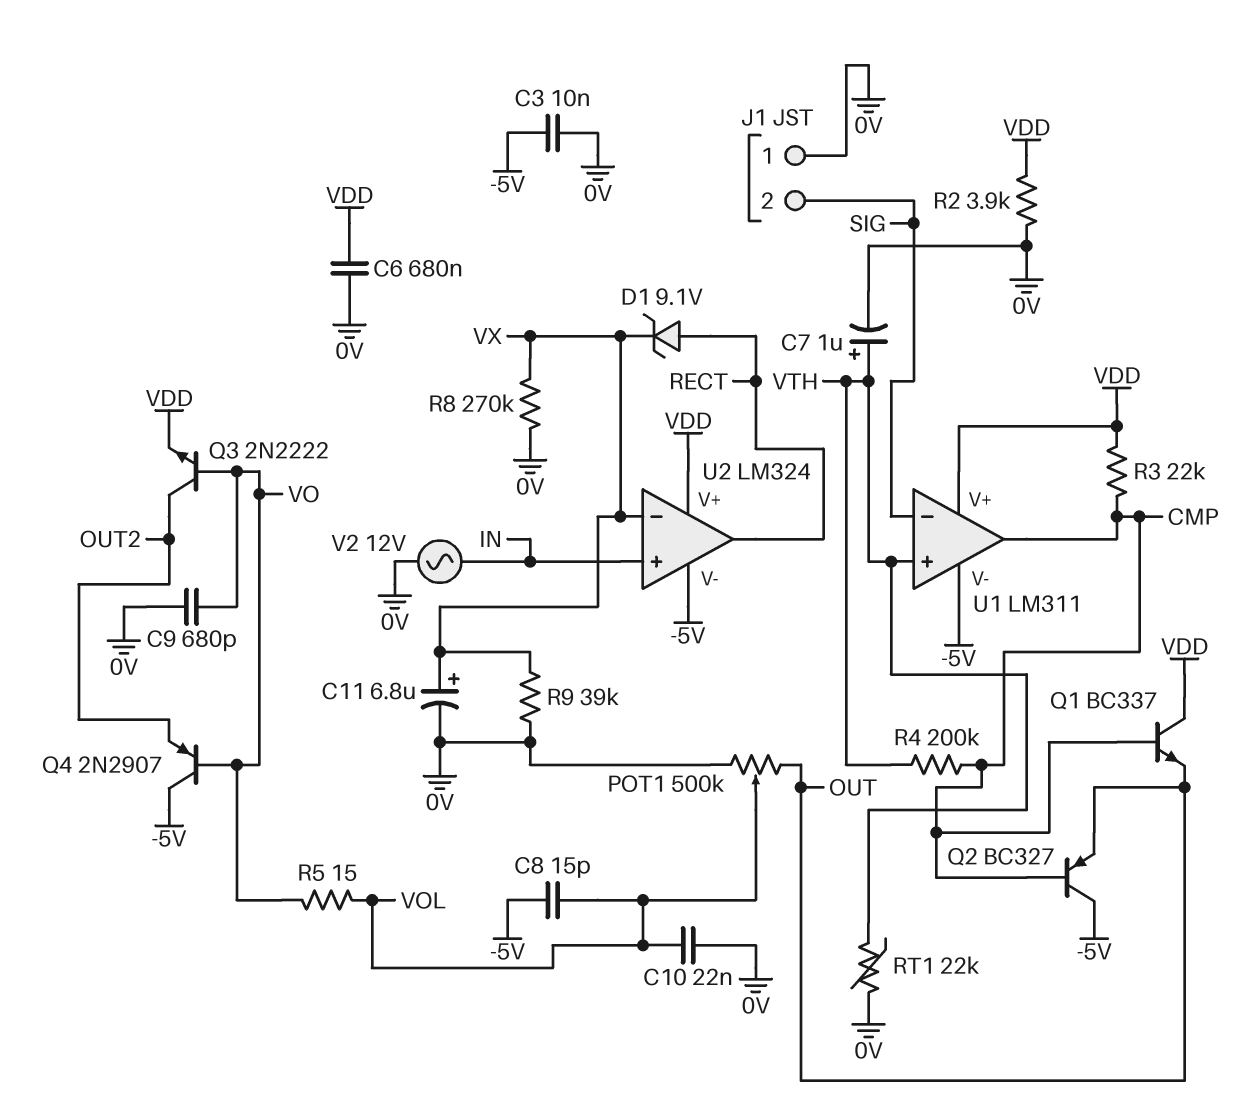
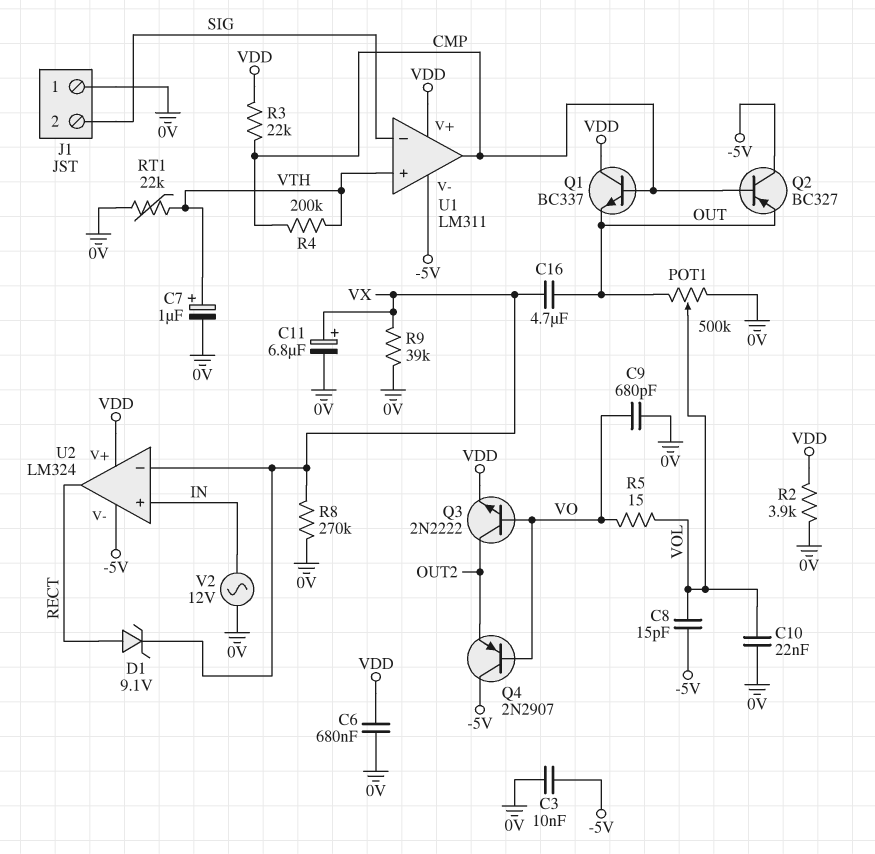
C16: none -> 4.7uF (OUT, VX)

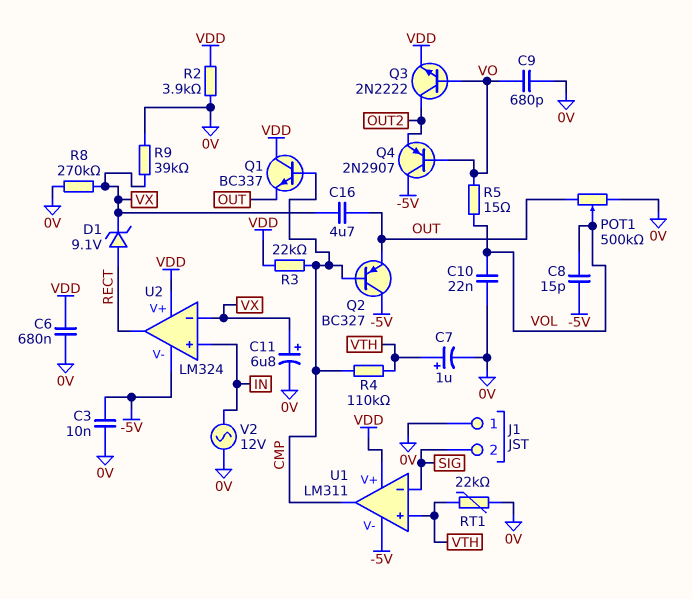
R4: 200k (CMP, VTH) -> 110k (CMP, VTH)

